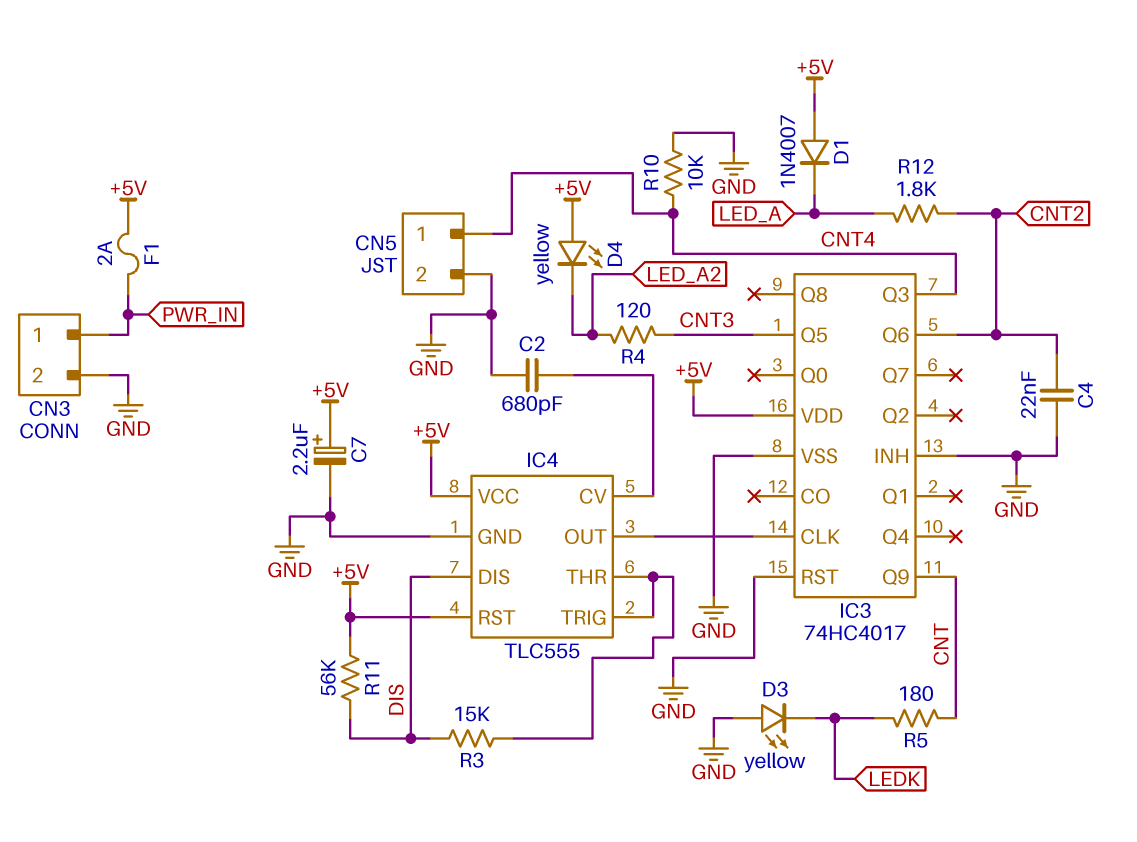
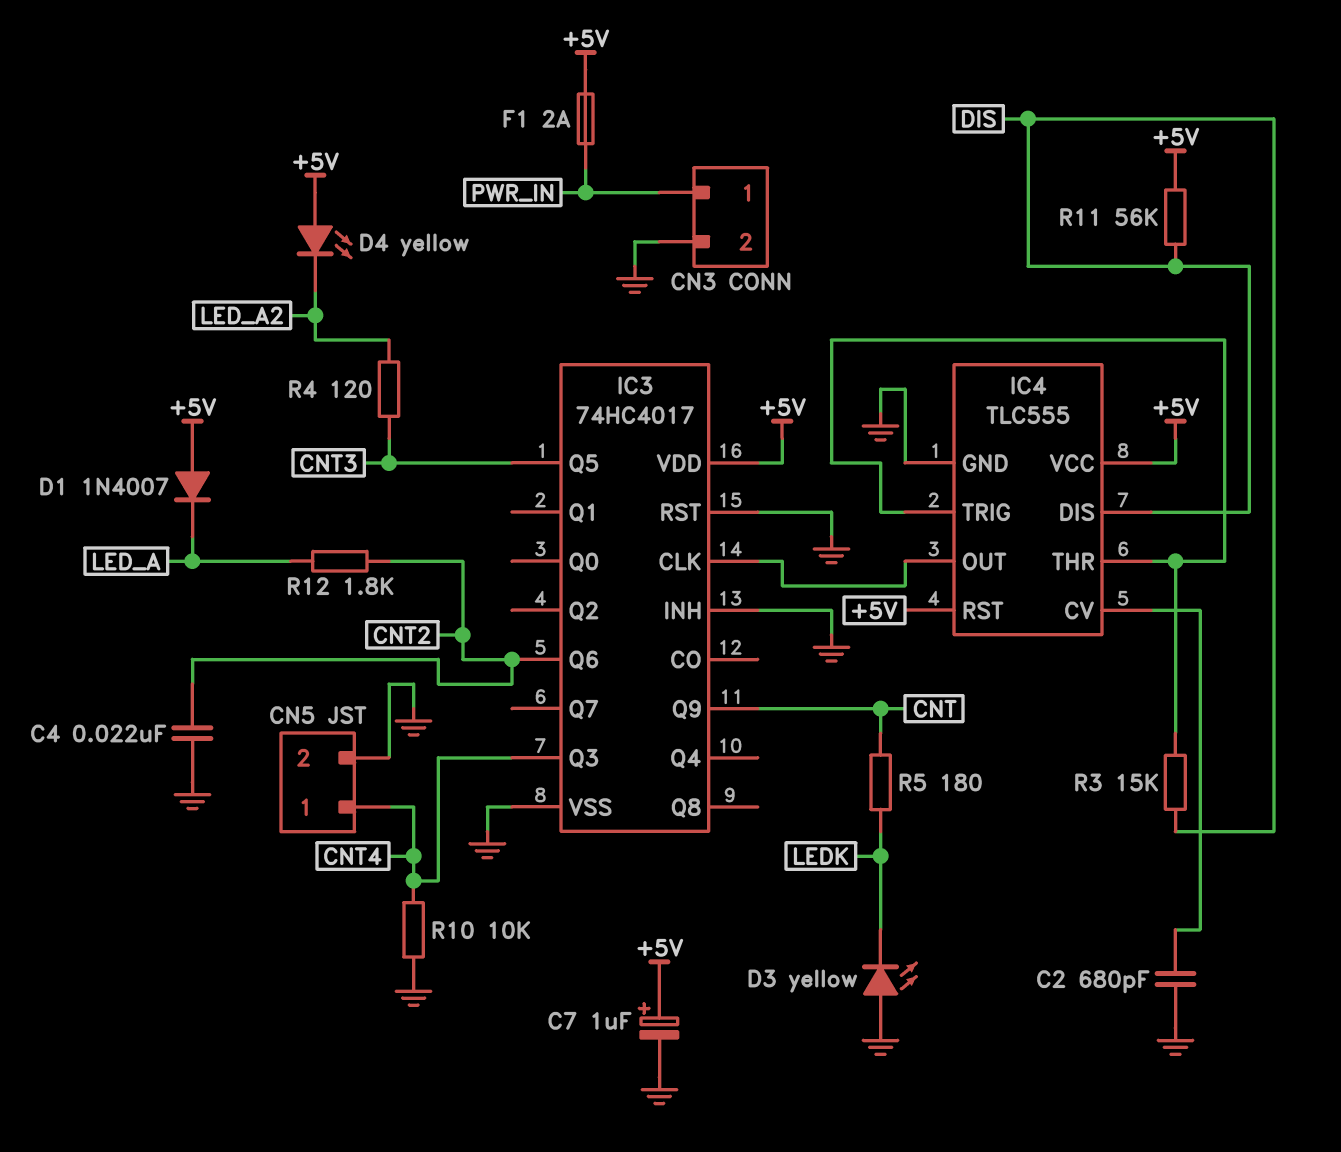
C7: 2.2uF (plus +5V, minus GND) -> 1uF (plus +5V, minus GND)

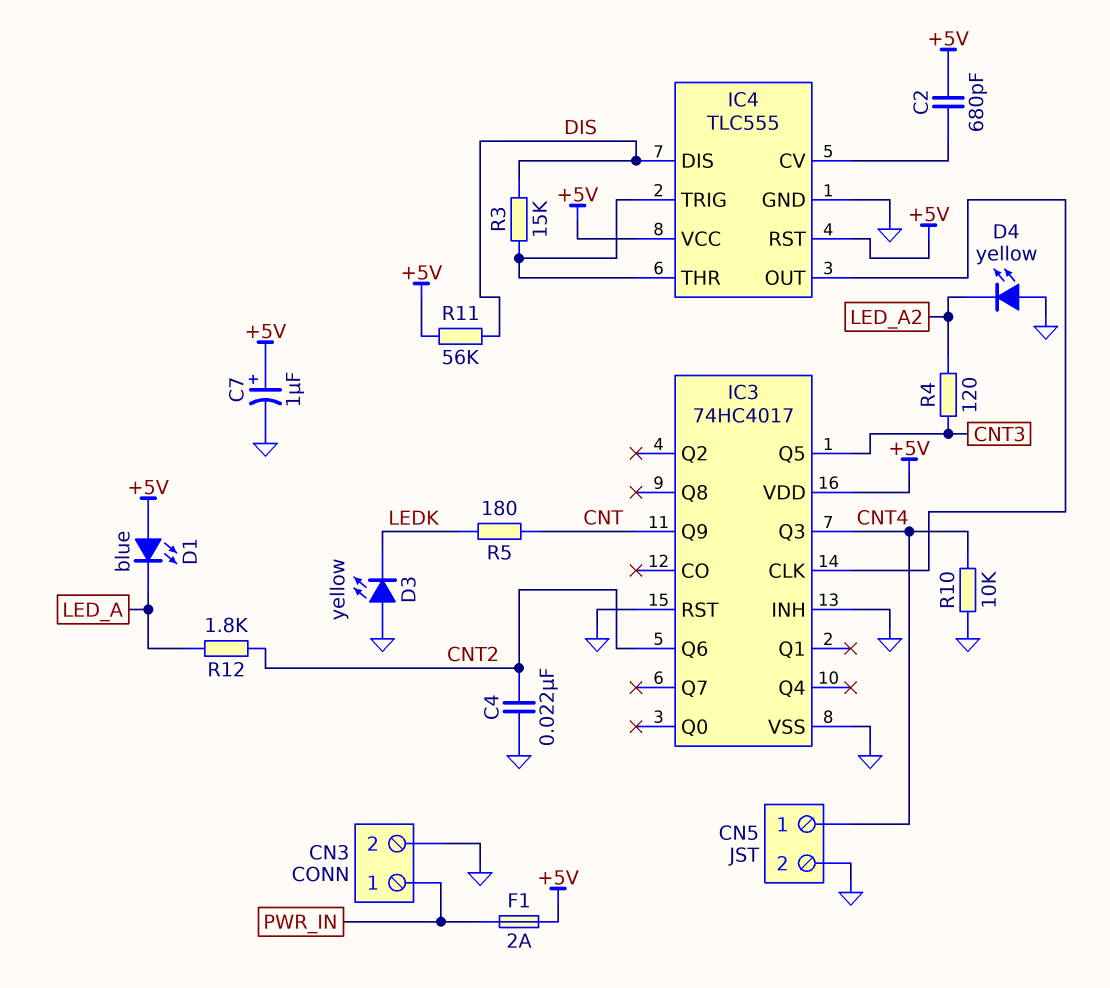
C2: 680pF (GND, IC4/CV) -> 680pF (+5V, IC4/CV)
D1: diode 1N4007 (A +5V, K LED_A) -> LED blue (A +5V, K LED_A)
D4: LED yellow (A +5V, K LED_A2) -> LED yellow (A GND, K LED_A2)

